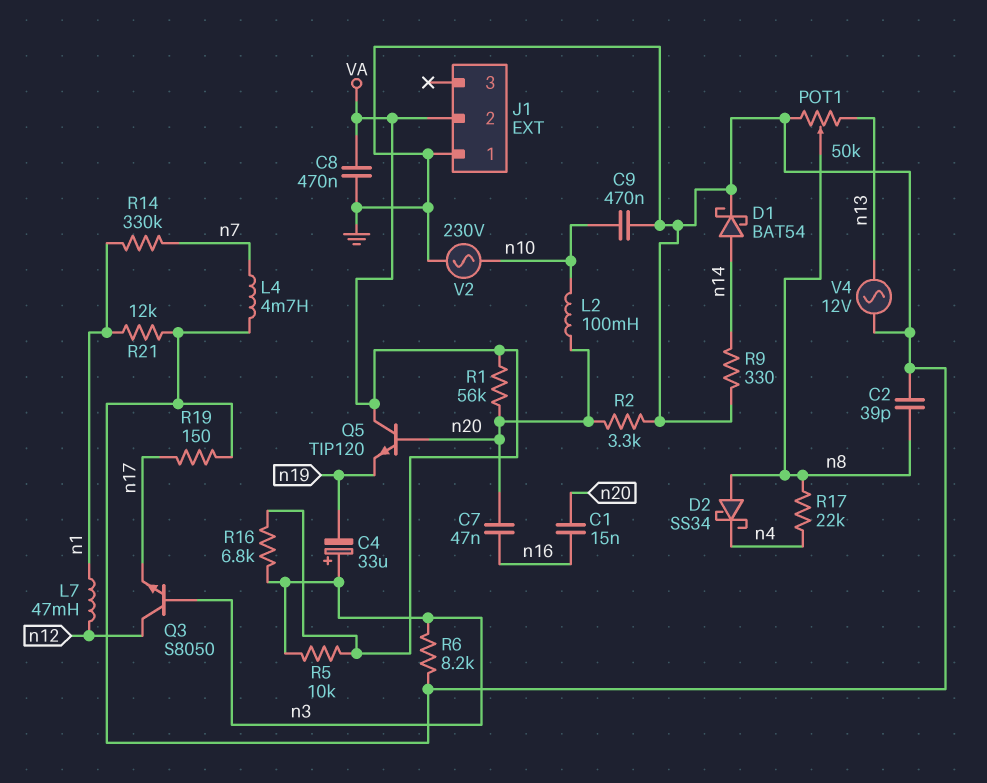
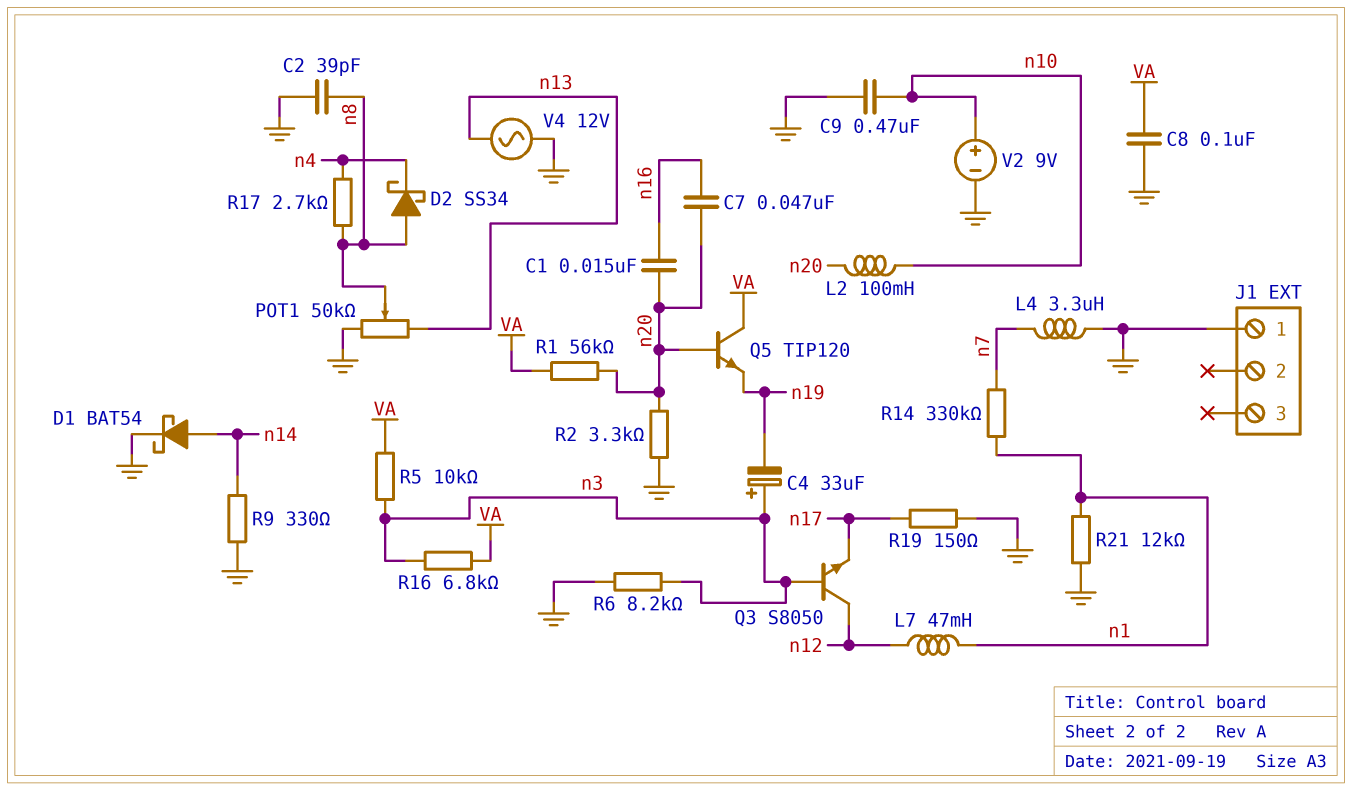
C8: 470nF (GND, VA) -> 100nF (GND, VA)
J1 pin 2: VA -> none
L4: 4.7mH (GND, n7) -> 3.3uH (GND, n7)
R17: 22k (n4, n8) -> 2.7k (n4, n8)
V2: AC 230V (GND, n10) -> 9V (plus n10, minus GND)

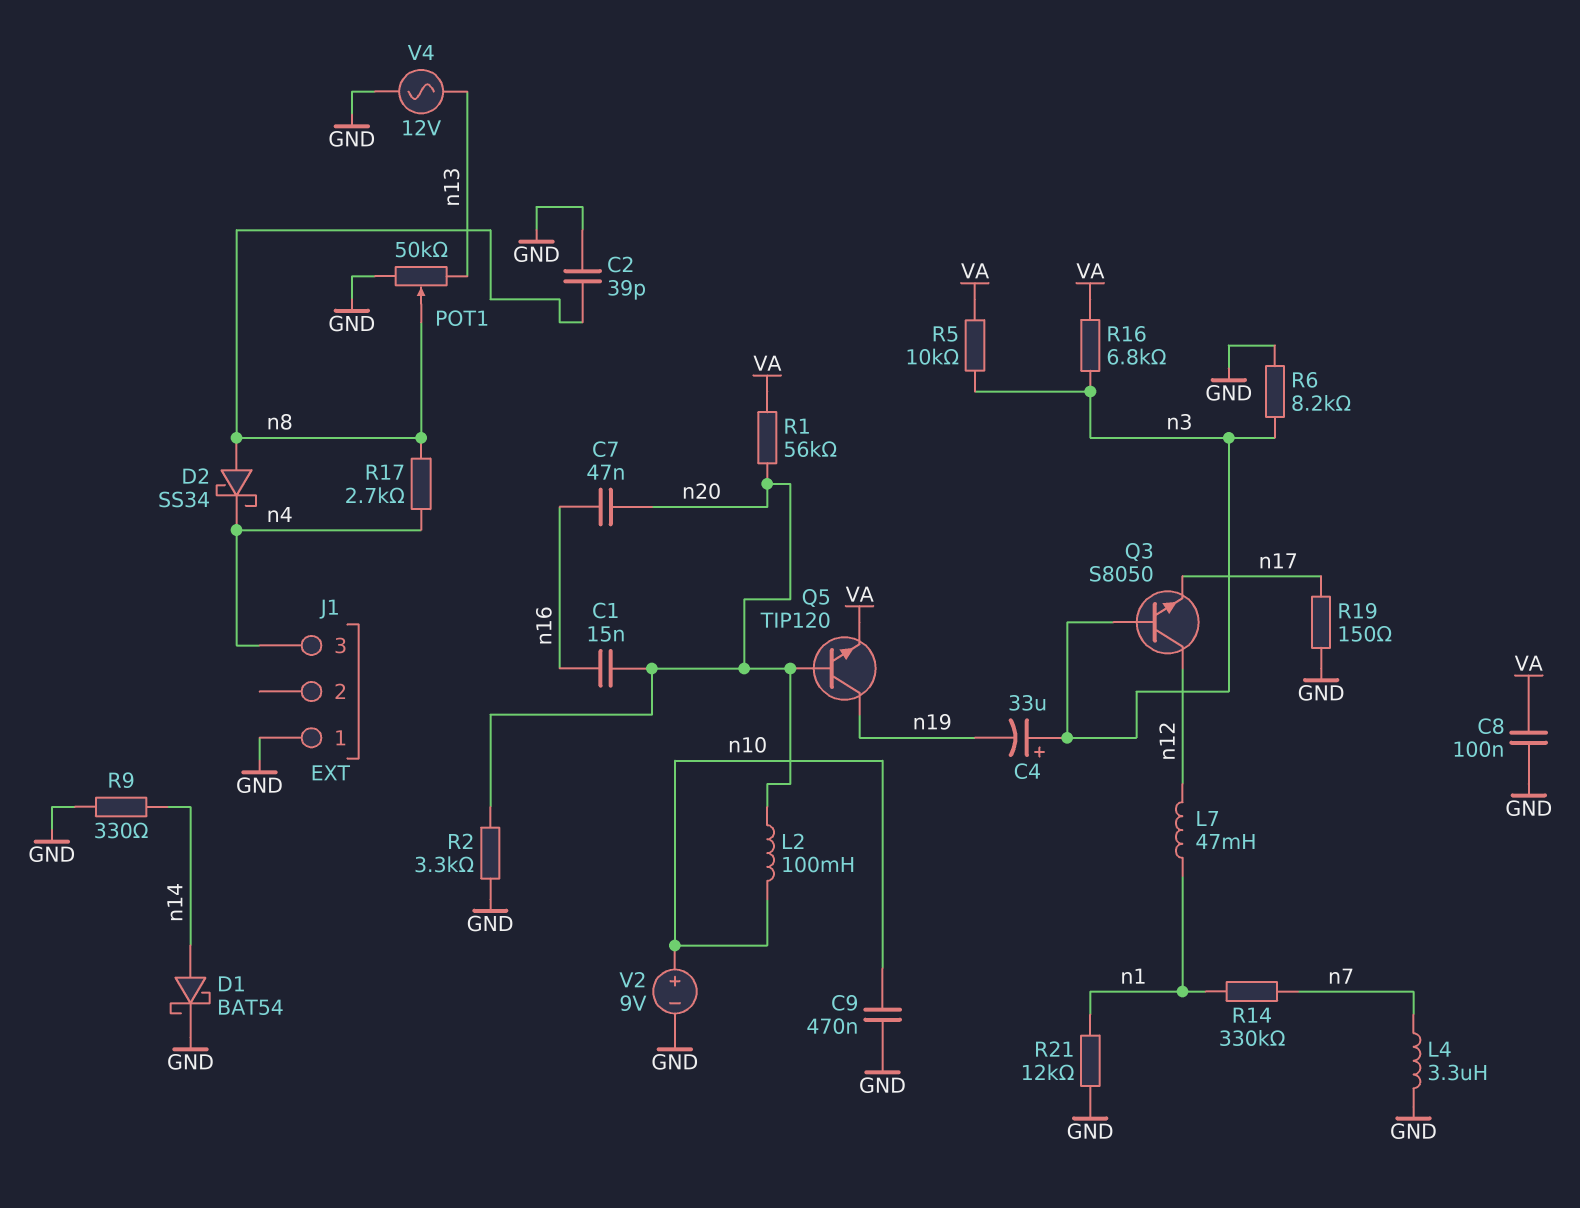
J1 pin 3: none -> n4
Q5: NPN TIP120 (B n20, C VA, E n19) -> NPN TIP120 (B n20, C n19, E VA)

